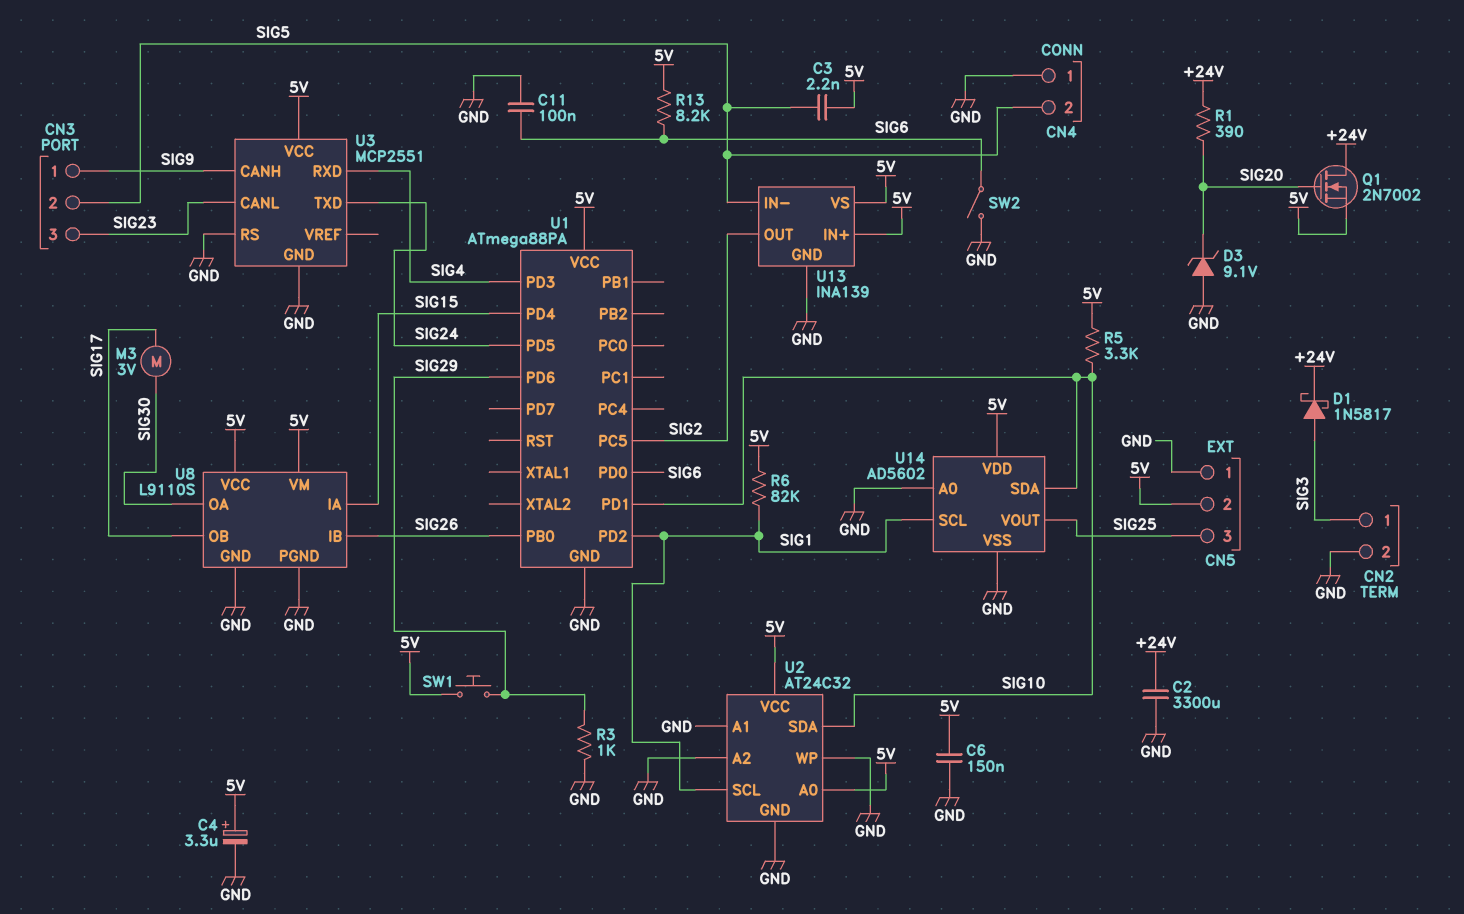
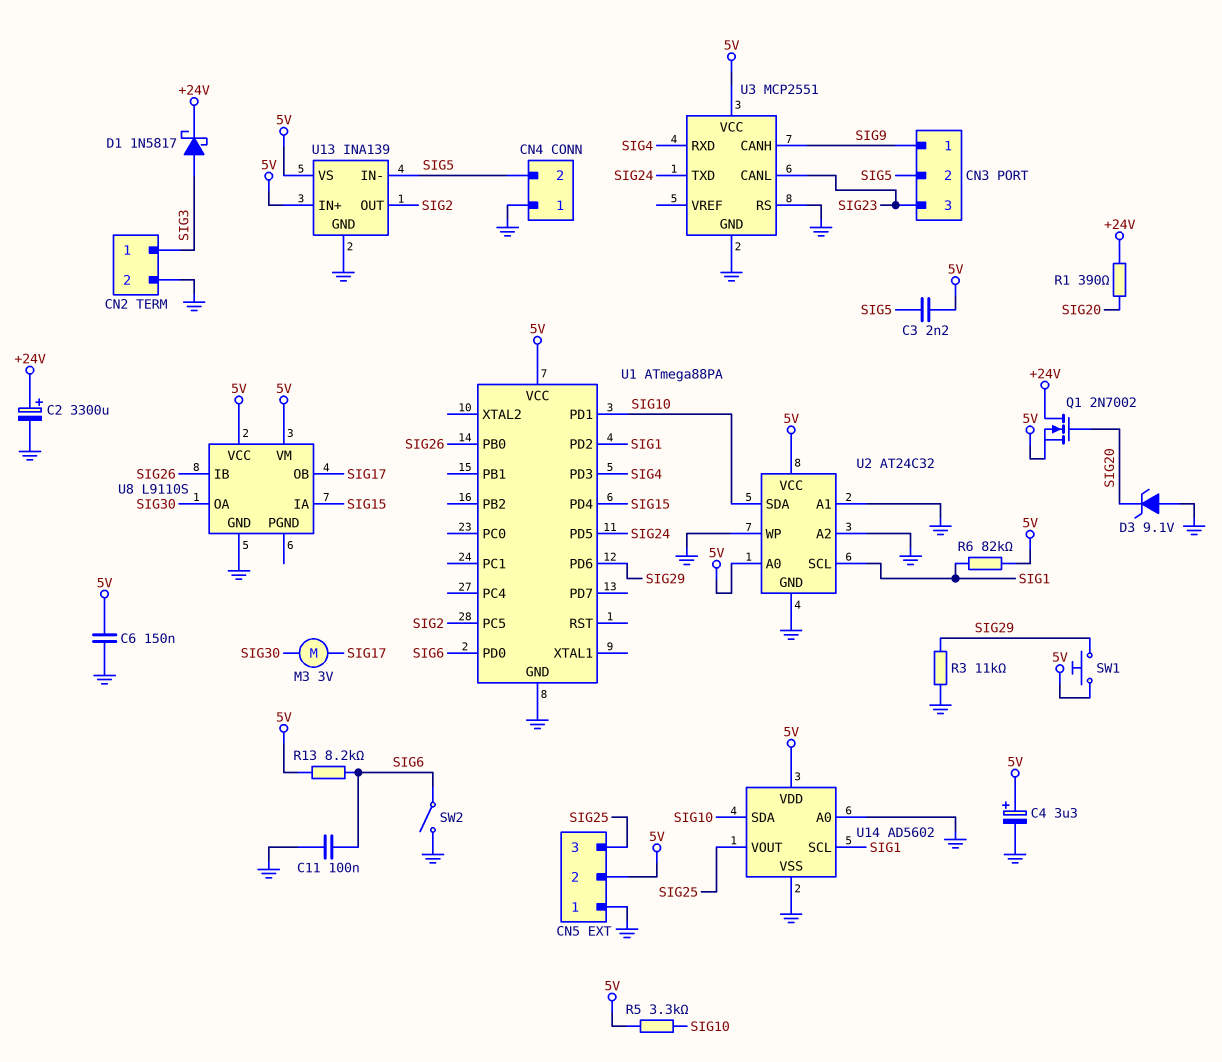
C2: 3300uF (+24V, GND) -> 3300uF (plus +24V, minus GND)
R3: 1k (GND, SIG29) -> 11k (GND, SIG29)
U8 pin PGND: GND -> none

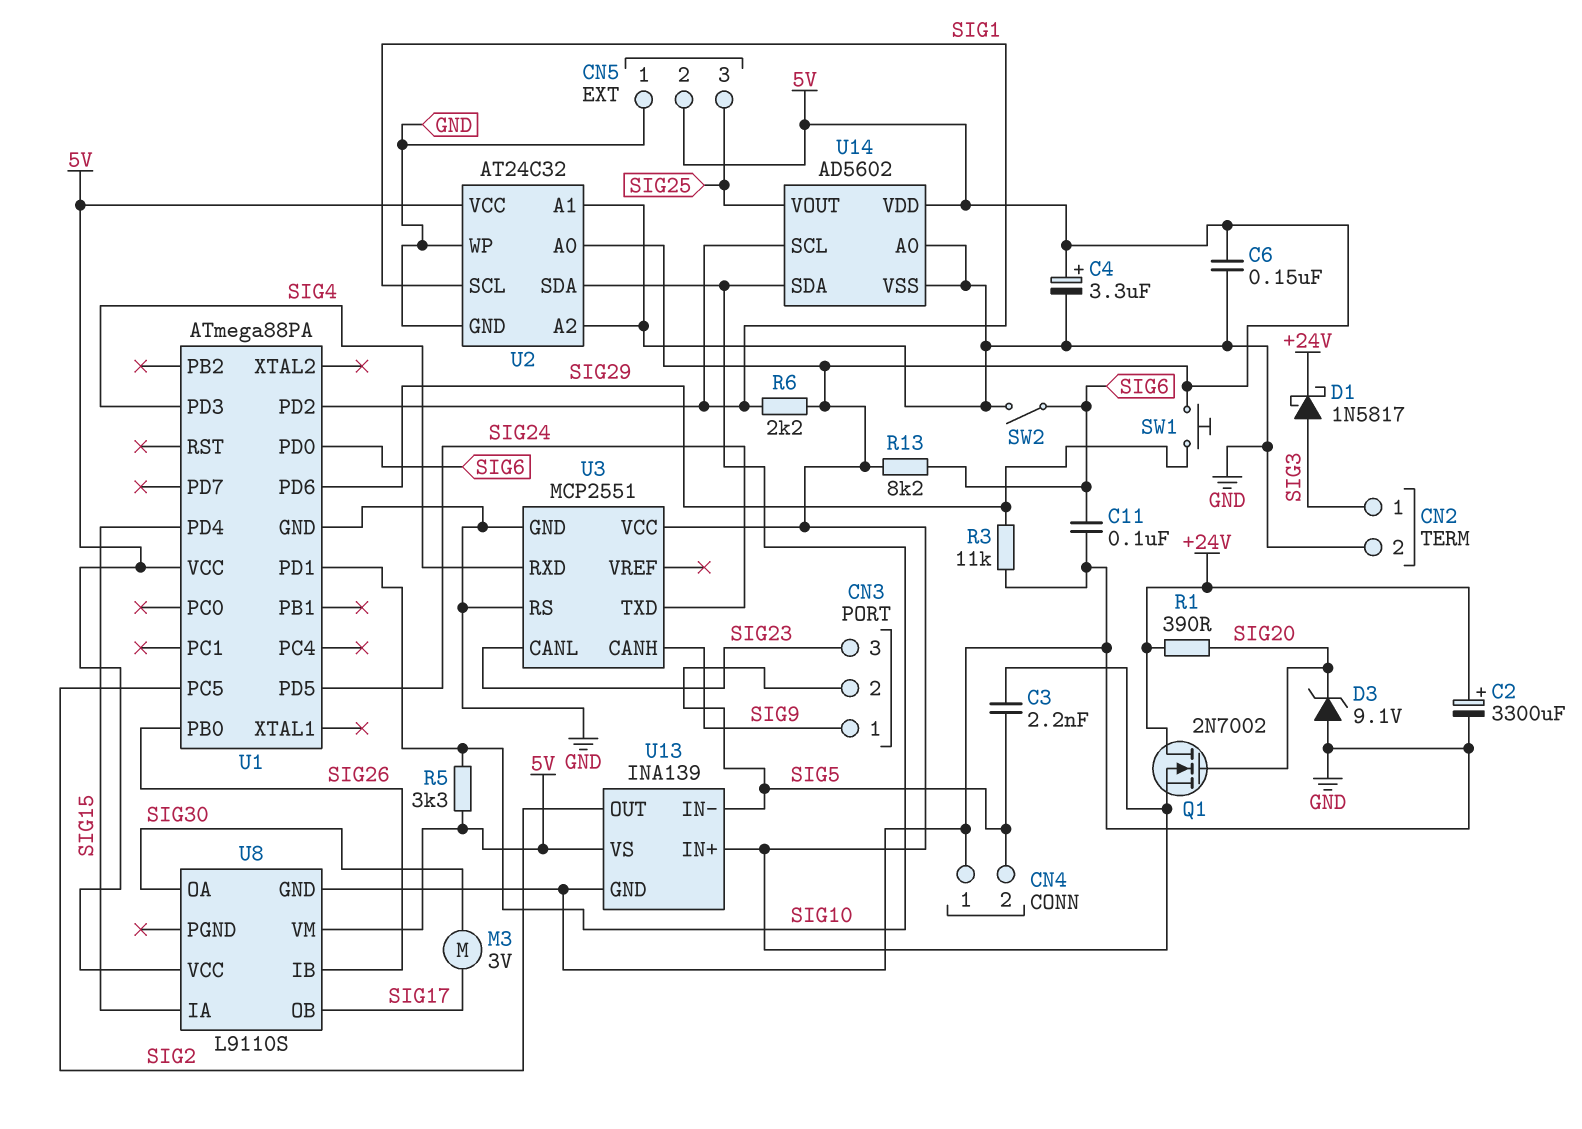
R6: 82k (5V, SIG1) -> 2.2k (5V, SIG1)

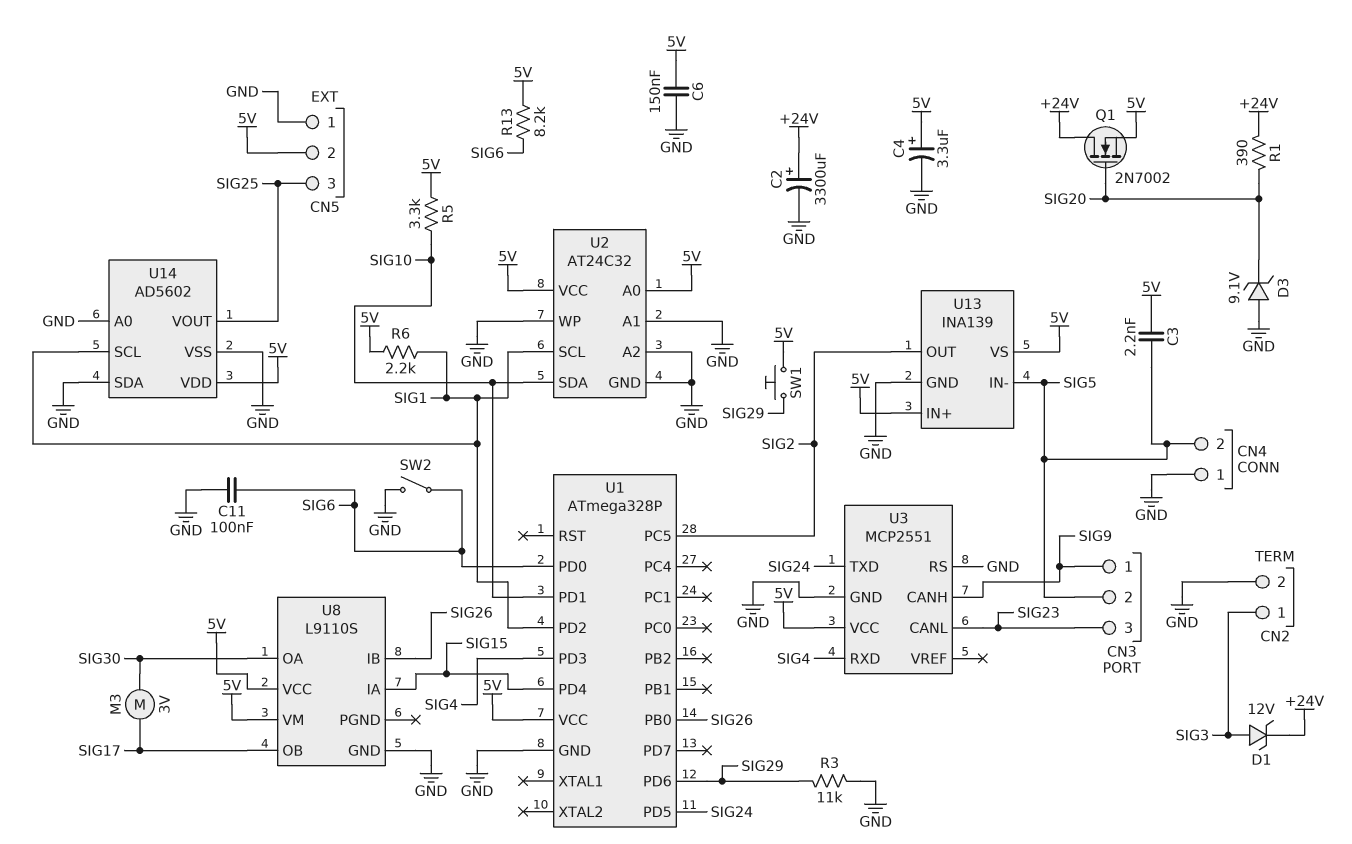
D1: schottky 1N5817 (A SIG3, K +24V) -> zener 12V (A SIG3, K +24V)
U1: ATmega88PA -> ATmega328P
U14 pin SDA: SIG10 -> GND

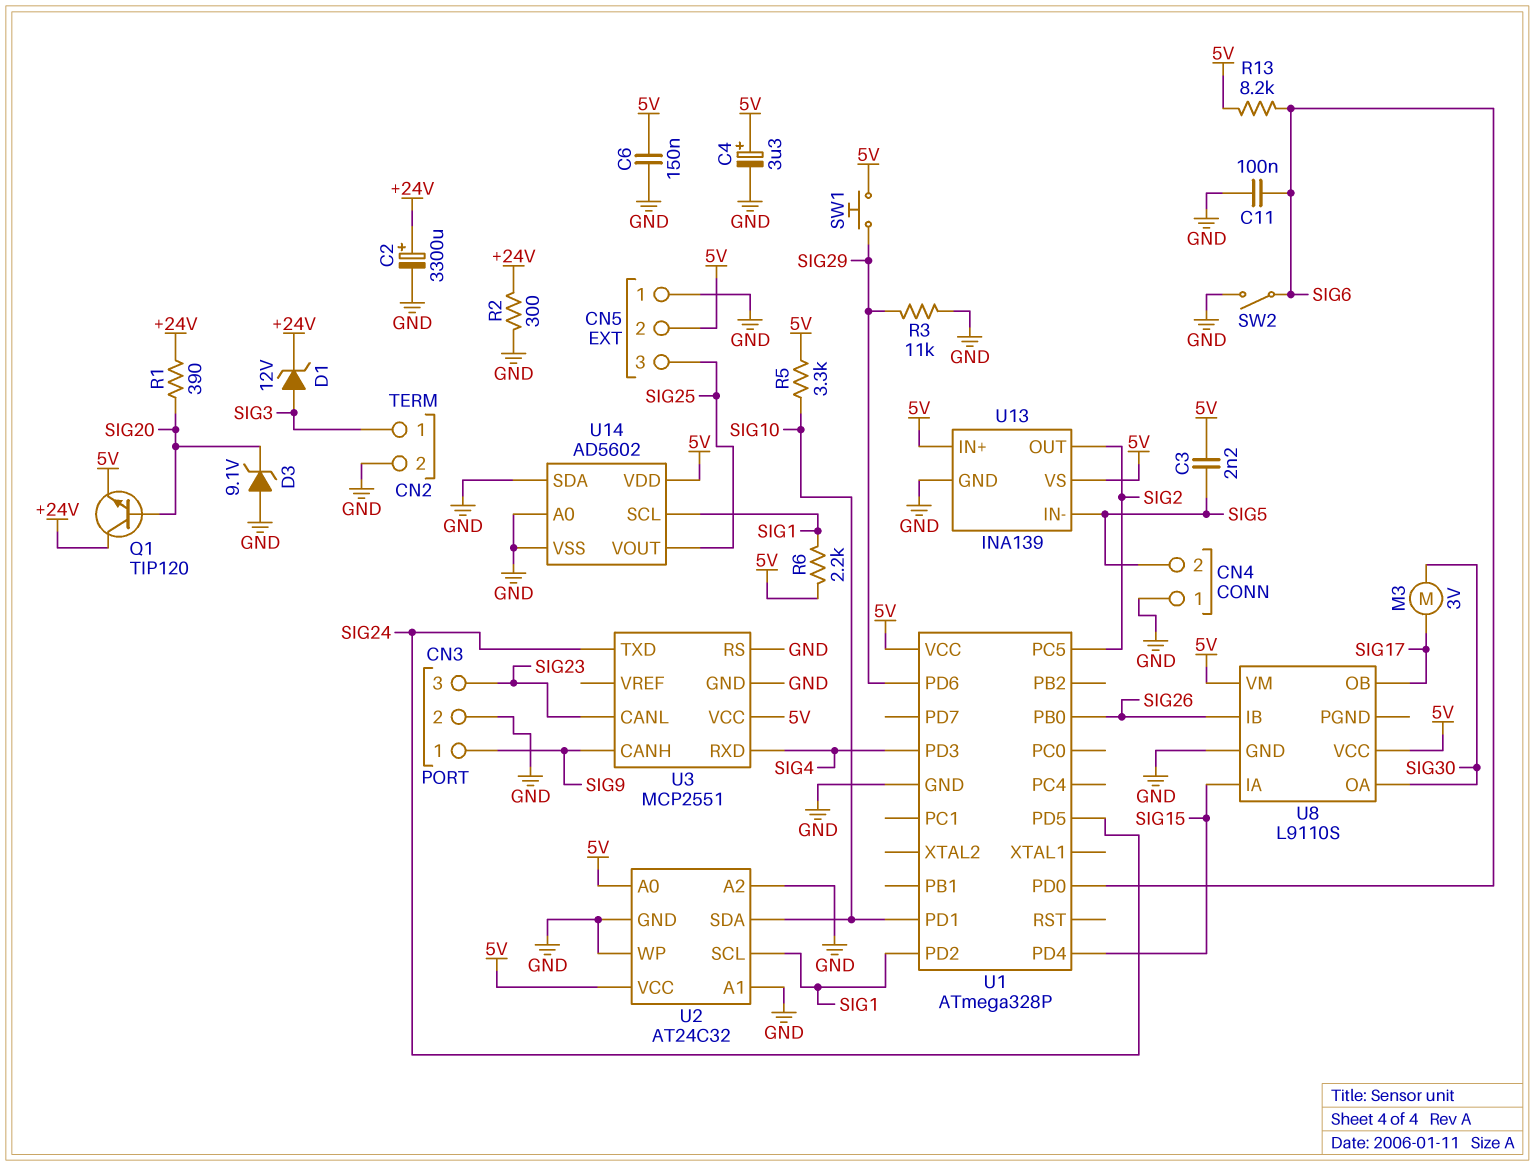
CN3 pin 2: SIG5 -> GND
Q1: NMOS 2N7002 (G SIG20, D +24V, S 5V) -> NPN TIP120 (B SIG20, C +24V, E 5V)
R2: none -> 300 (+24V, GND)

